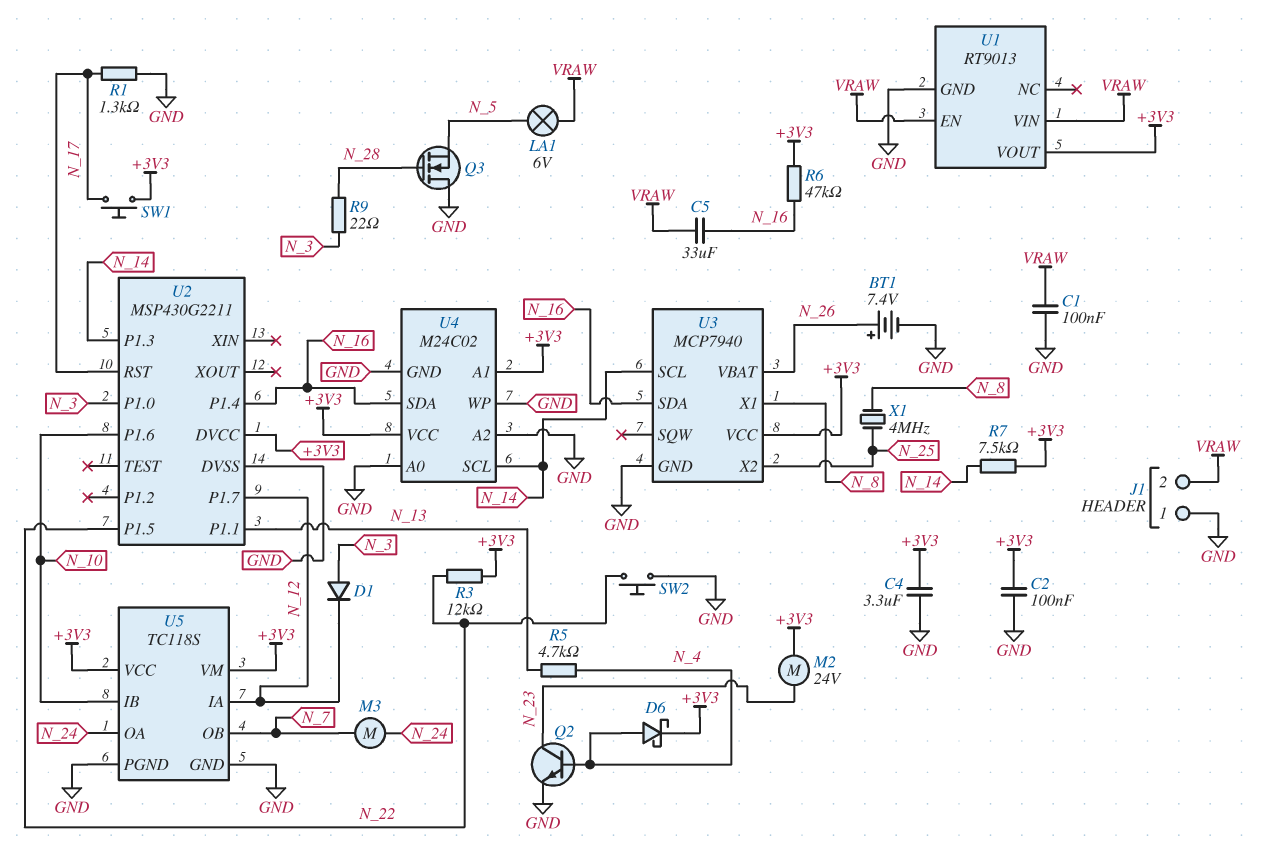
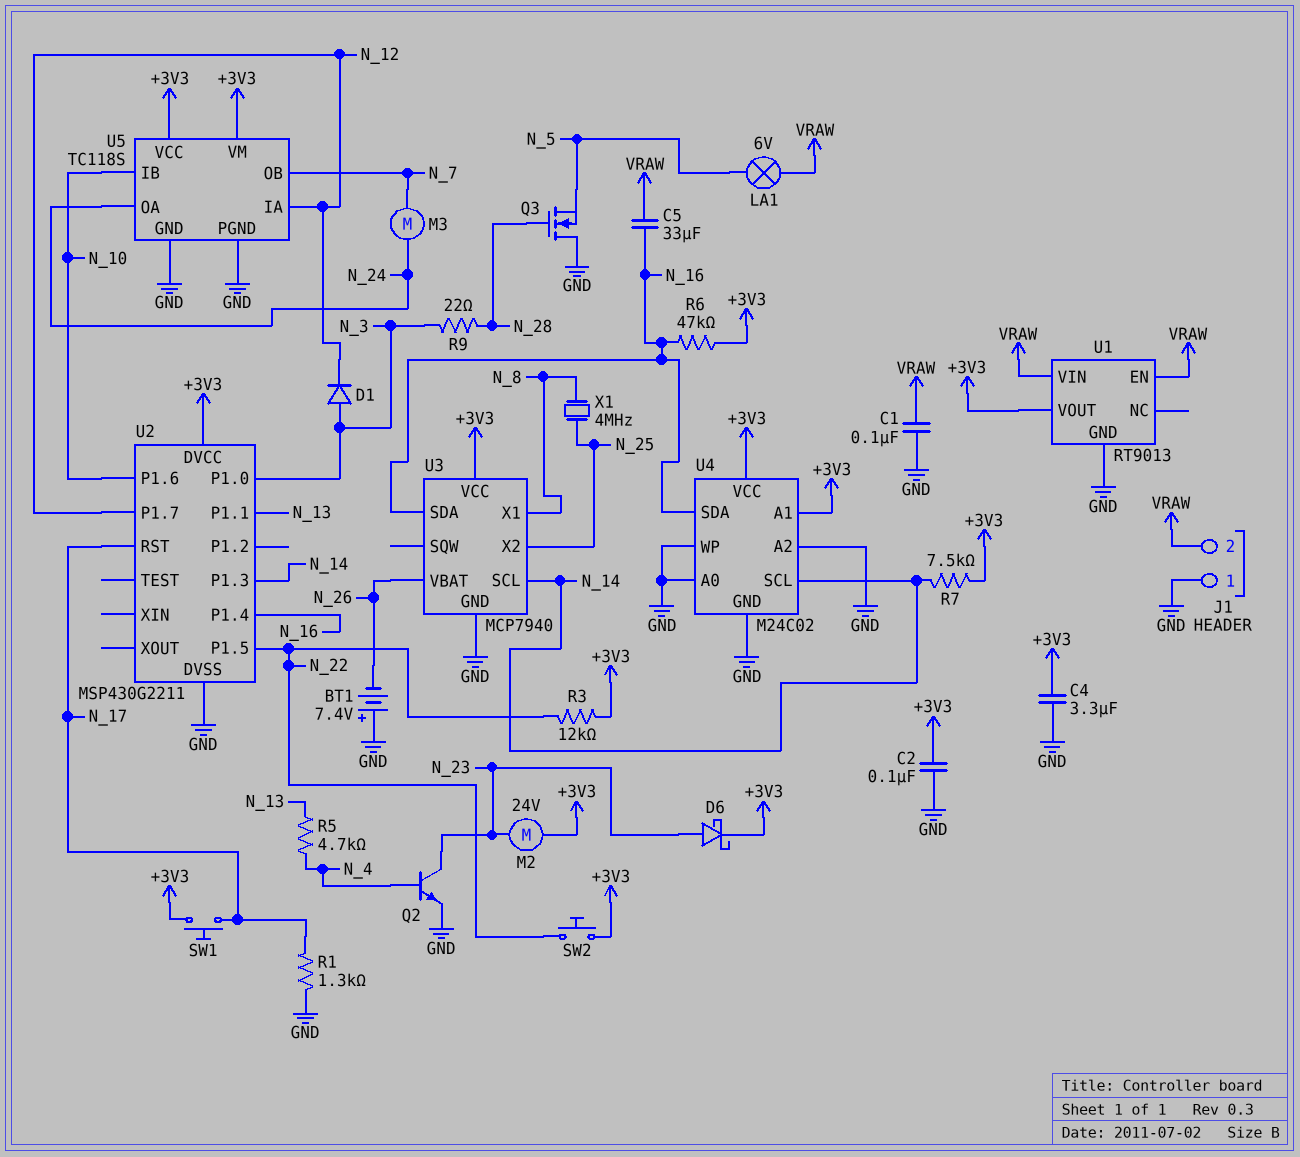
BT1: 7.4V (plus N_26, minus GND) -> 7.4V (plus GND, minus N_26)
D6: schottky (A N_4, K +3V3) -> schottky (A N_23, K +3V3)
SW2: button (GND, N_22) -> button (+3V3, N_22)

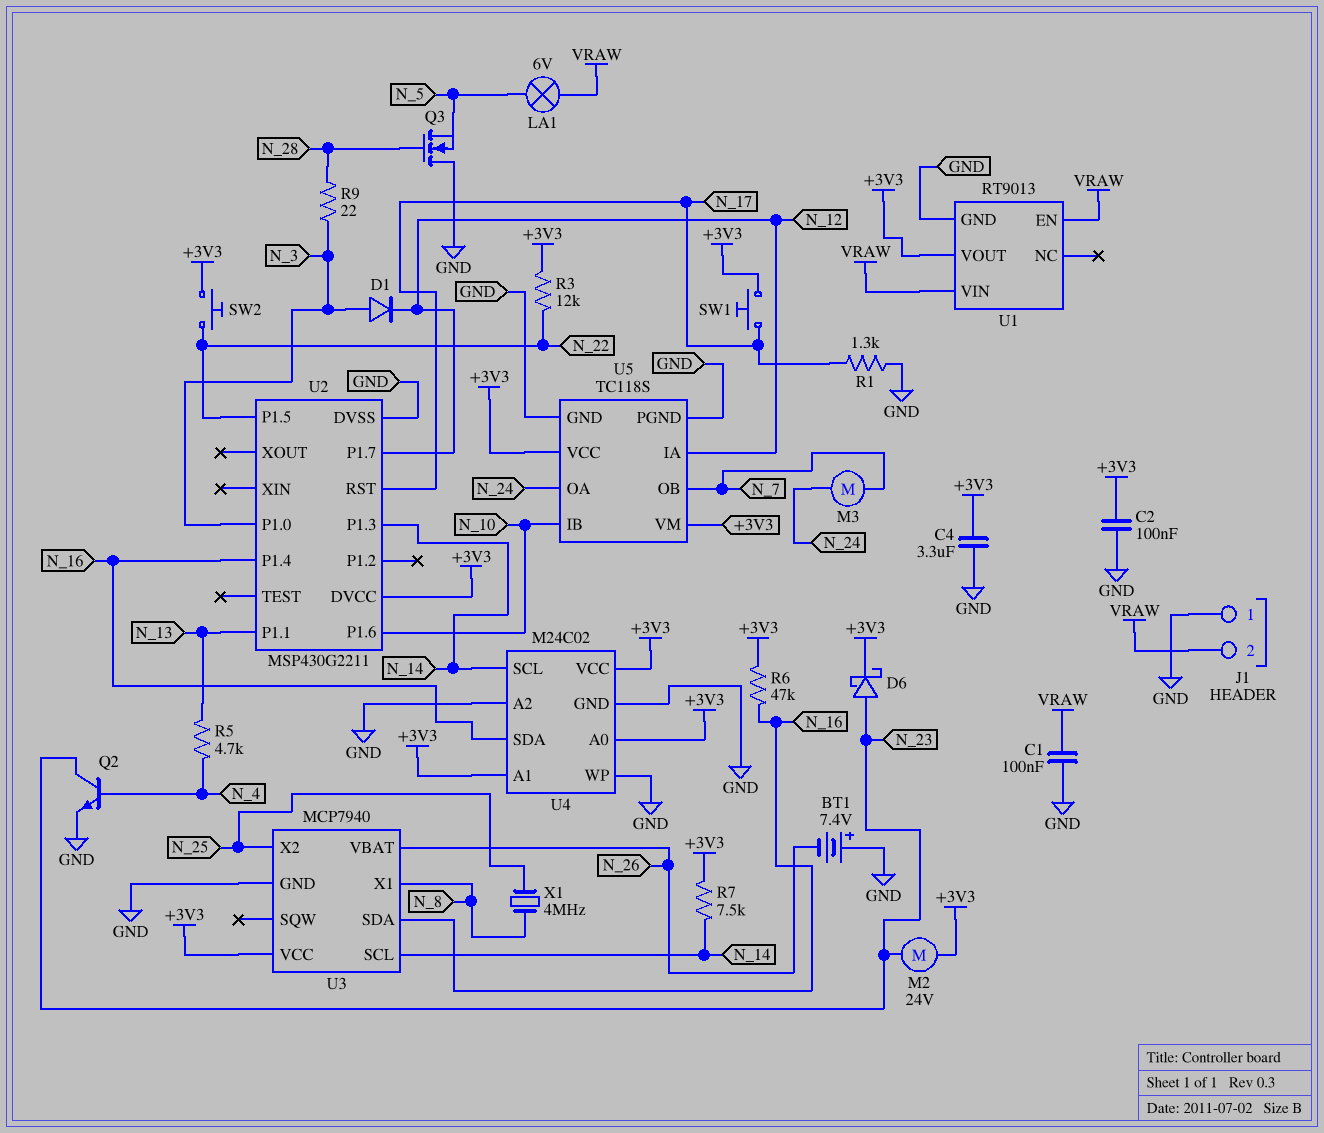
C5: 33uF (N_16, VRAW) -> none
U4 pin A0: GND -> +3V3

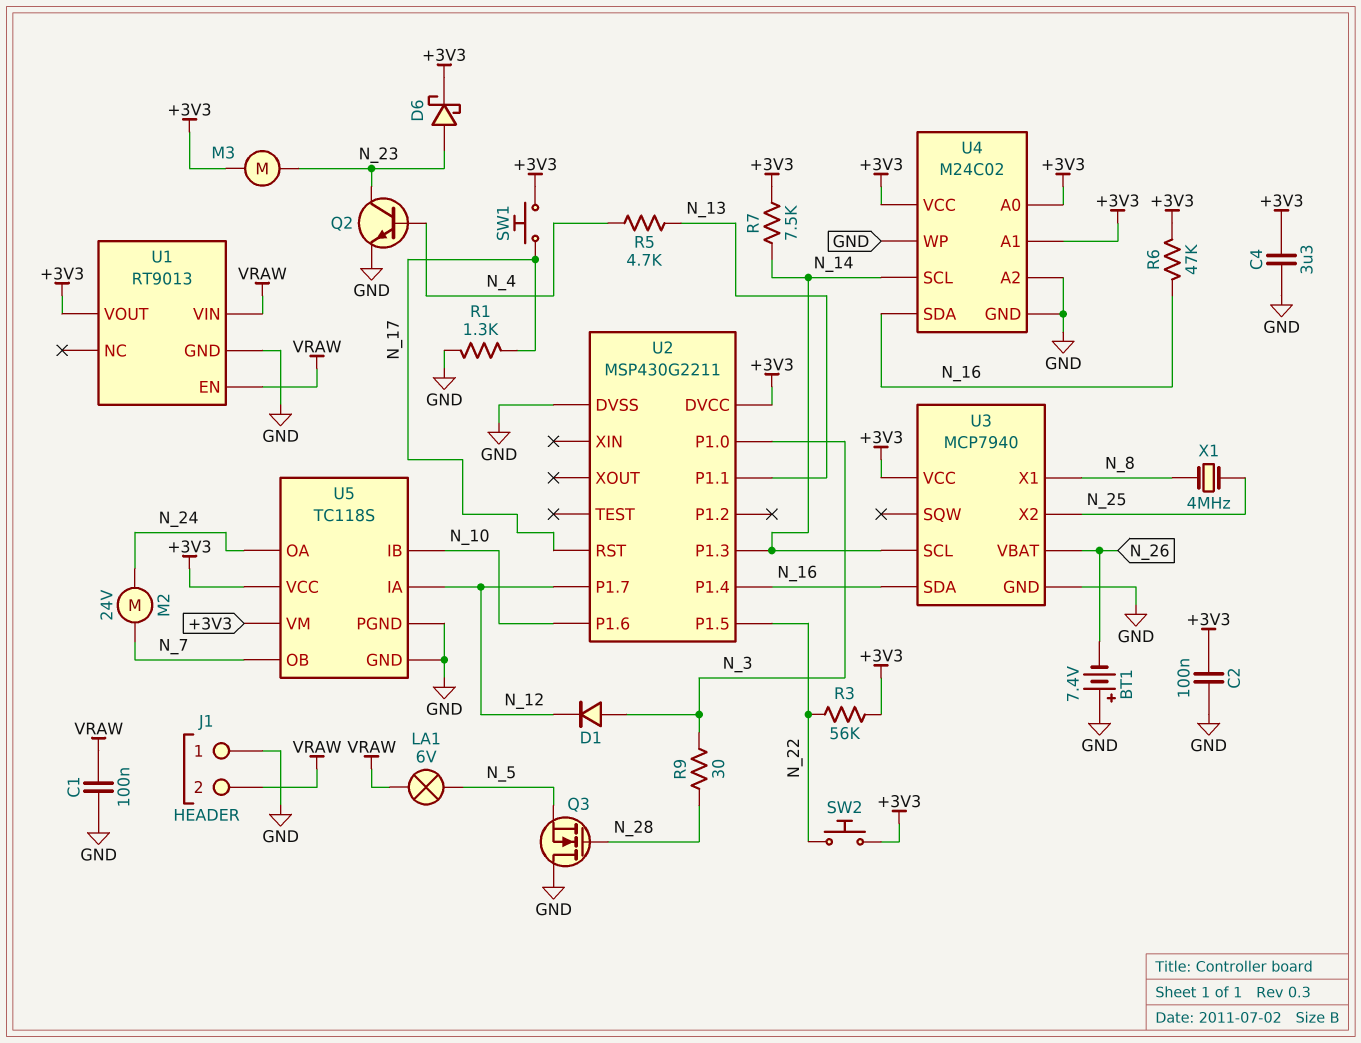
M2: motor 24V (+3V3, N_23) -> motor 24V (N_7, N_24)
M3: motor (N_7, N_24) -> motor (+3V3, N_23)
R3: 12k (+3V3, N_22) -> 56k (+3V3, N_22)
R9: 22 (N_3, N_28) -> 30 (N_3, N_28)

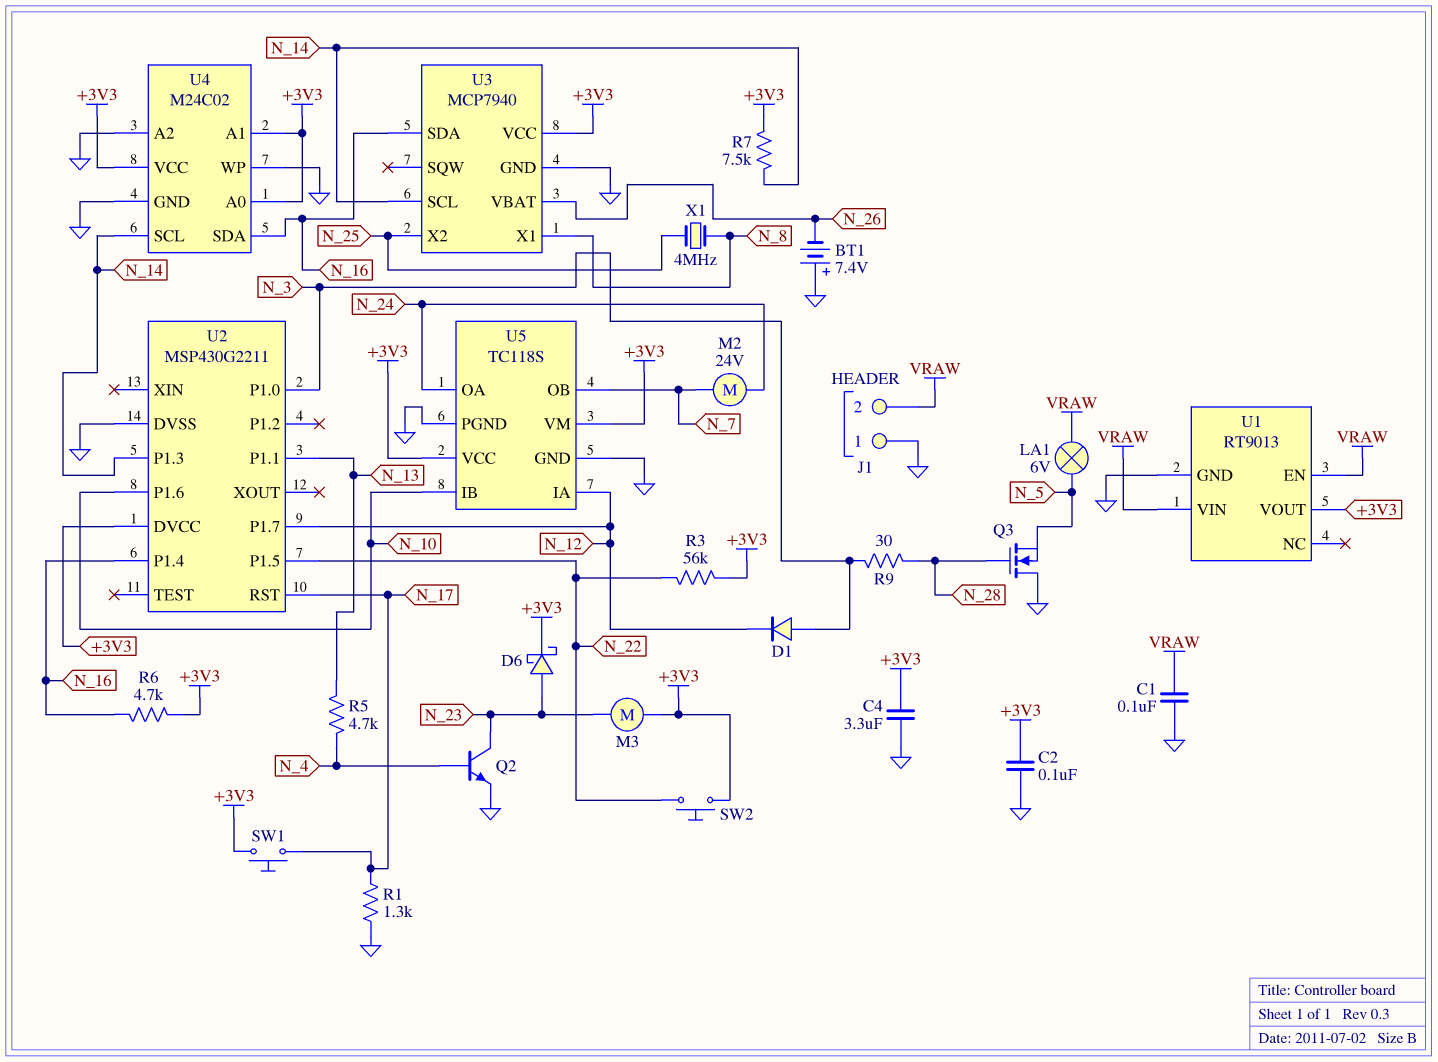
R6: 47k (+3V3, N_16) -> 4.7k (+3V3, N_16)

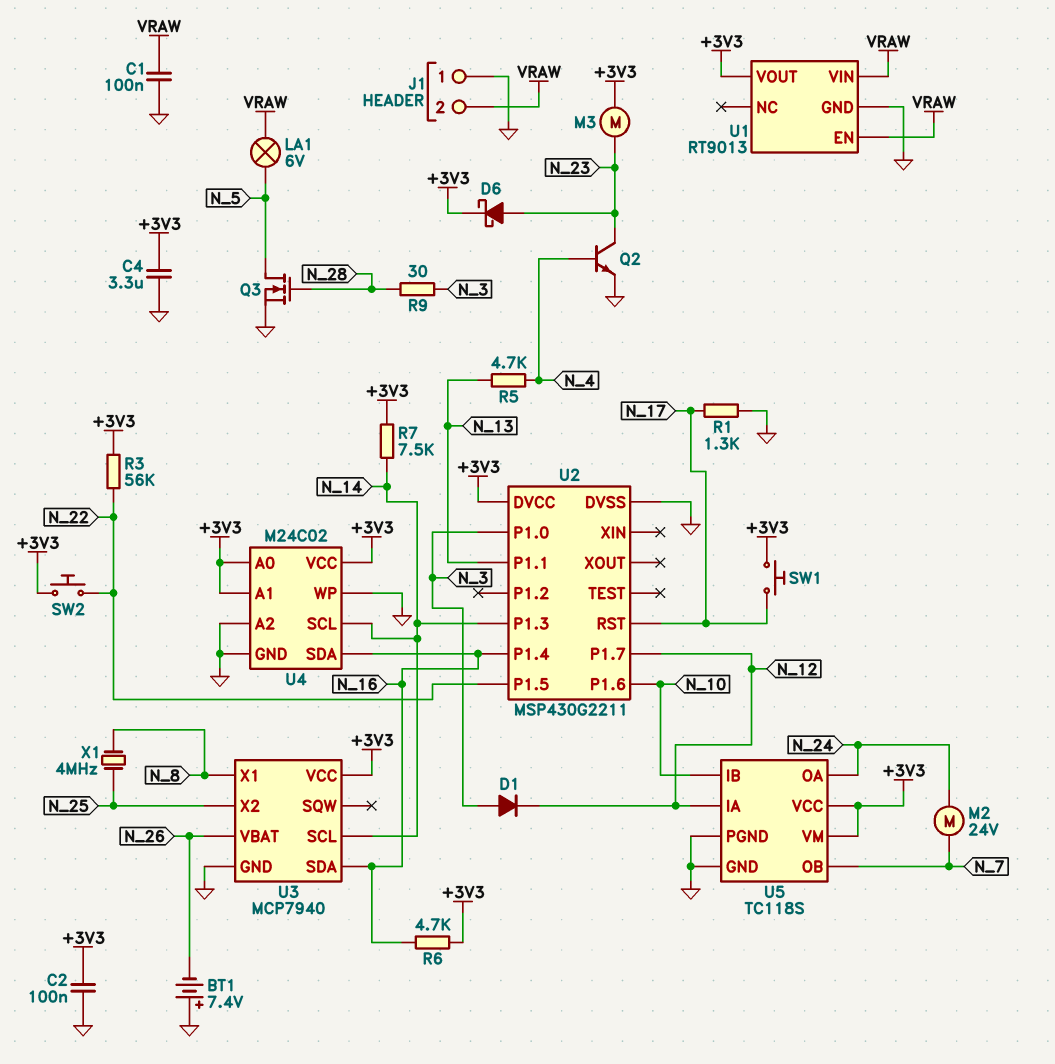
Q3: NMOS (G N_28, D GND, S N_5) -> NMOS (G N_28, D N_5, S GND)

